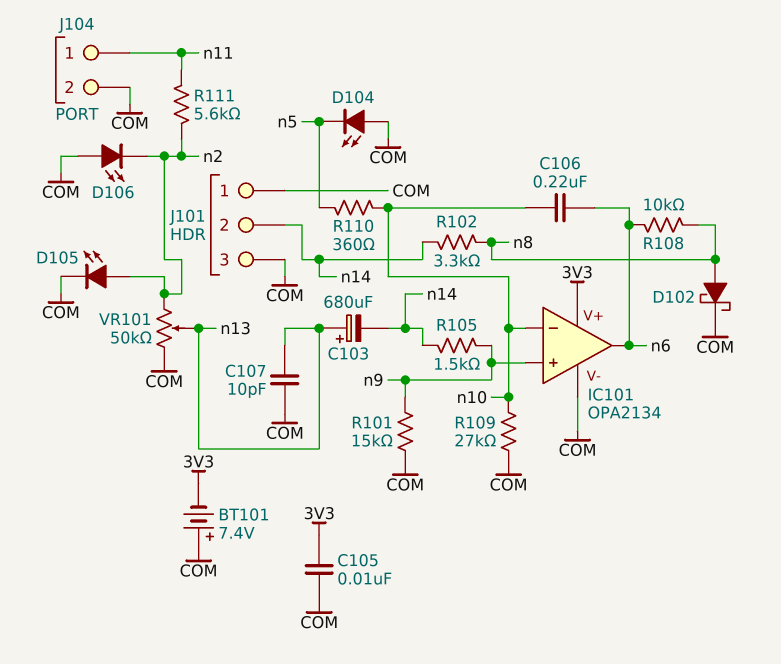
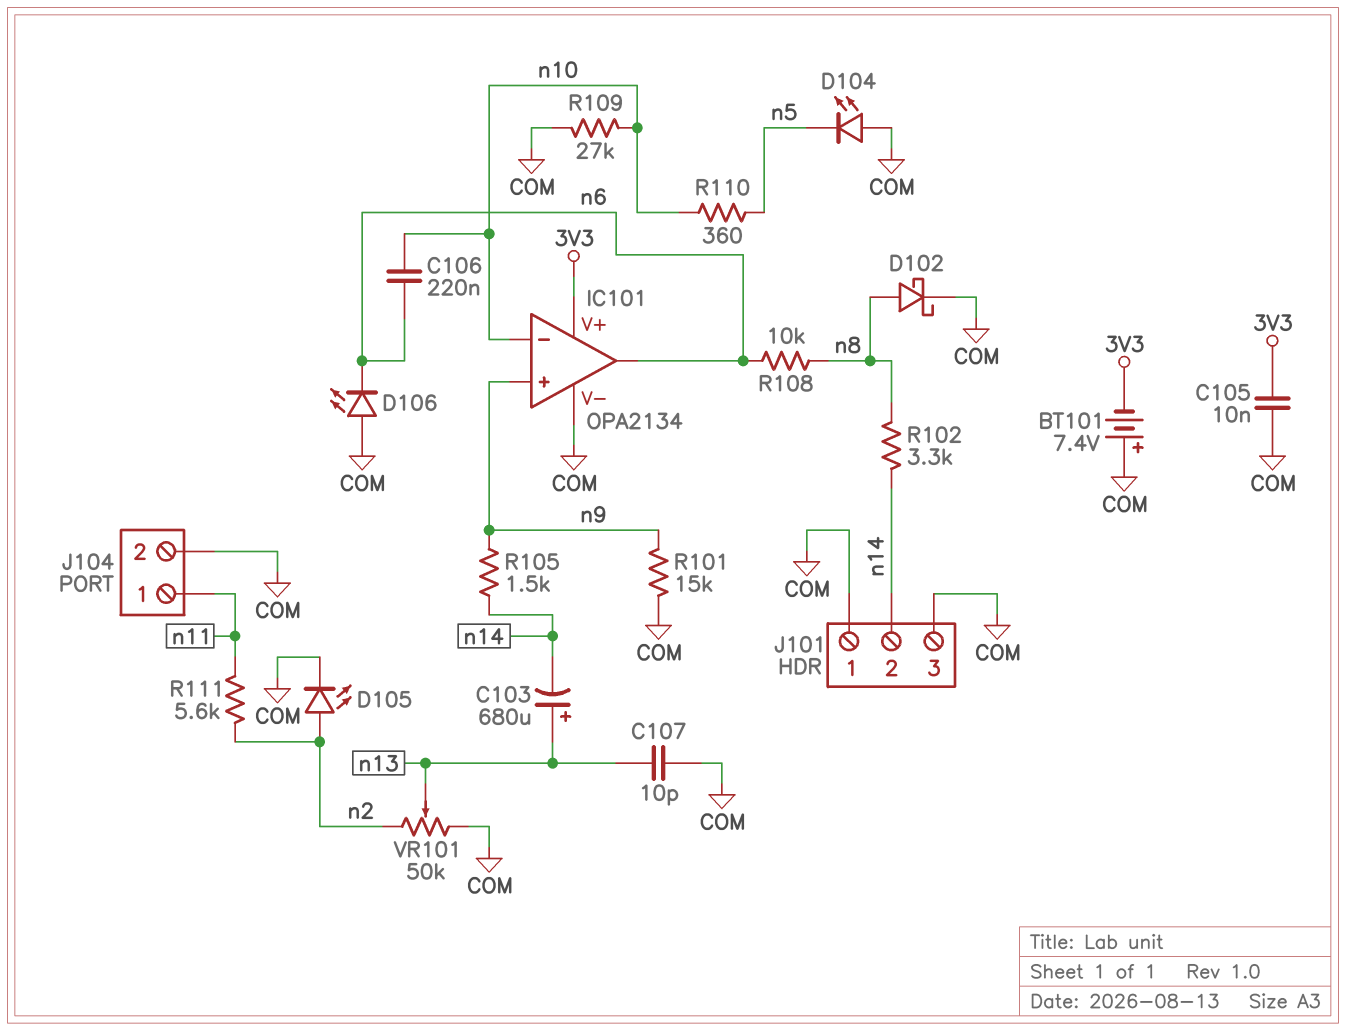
D106: LED (A COM, K n2) -> LED (A COM, K n6)

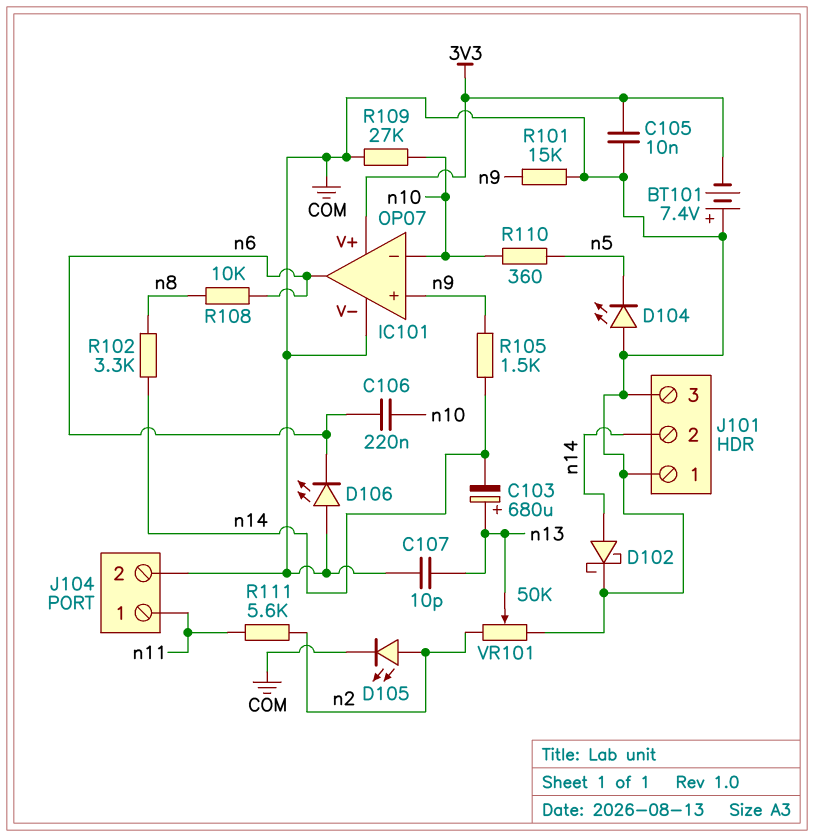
D102: schottky (A n8, K COM) -> schottky (A n14, K COM)
IC101: OPA2134 -> OP07

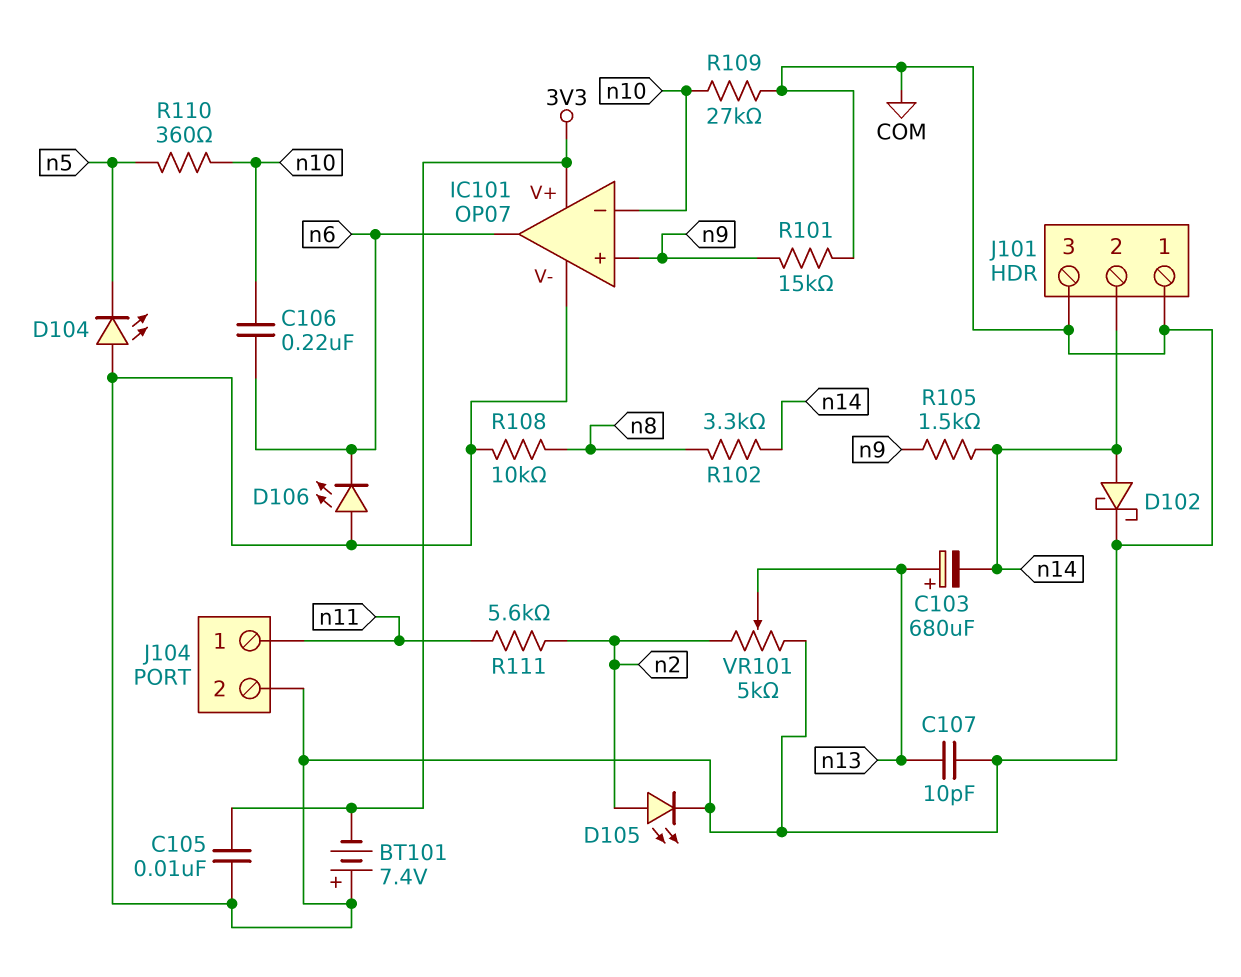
R108: 10k (n6, n8) -> 10k (COM, n8)
VR101: 50k (COM, n2, wiper n13) -> 5k (COM, n2, wiper n13)

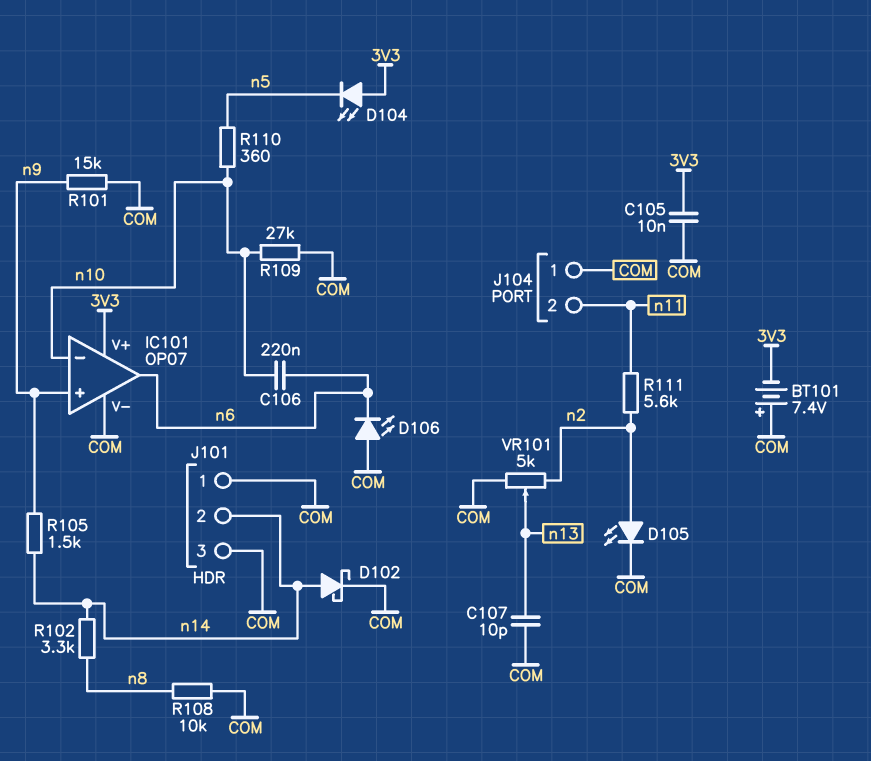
C103: 680uF (plus n13, minus n14) -> none
D104: LED (A COM, K n5) -> LED (A 3V3, K n5)
J104 pin 1: n11 -> COM
J104 pin 2: COM -> n11

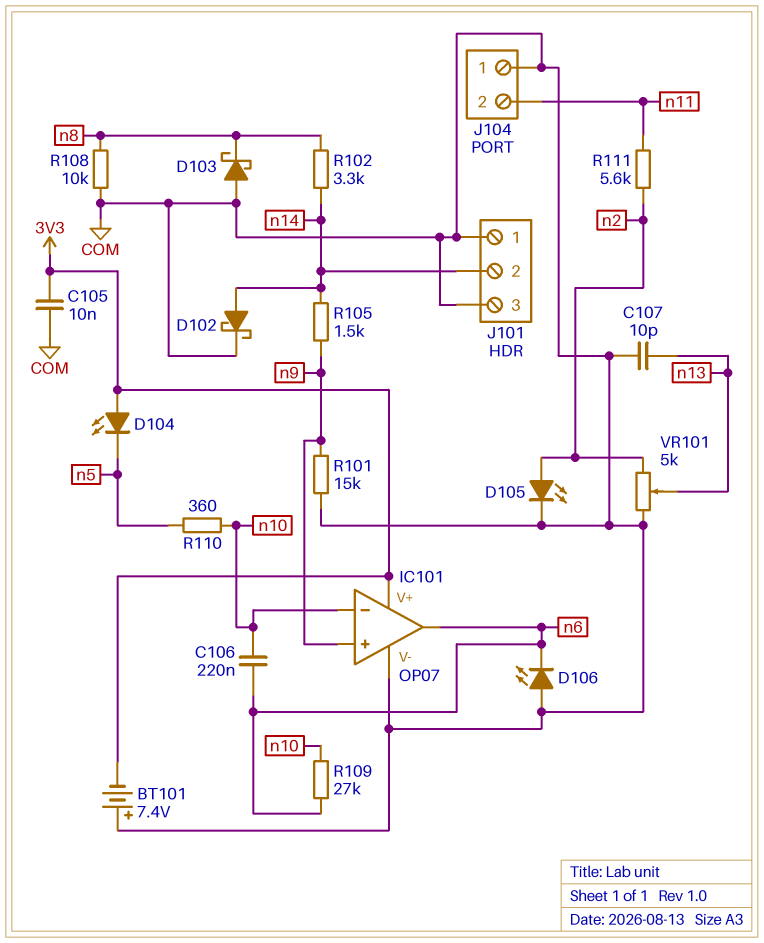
D103: none -> schottky (A COM, K n8)
R109: 27k (COM, n10) -> 27k (n6, n10)

